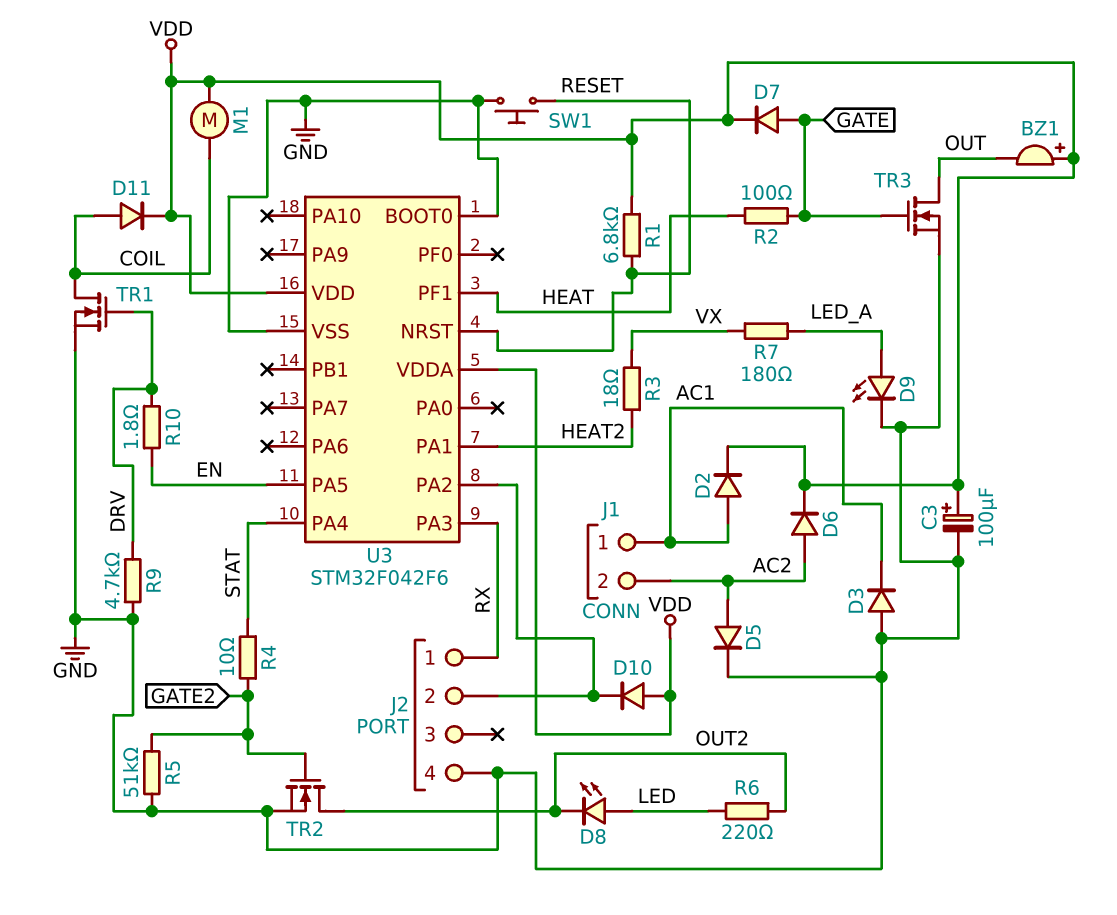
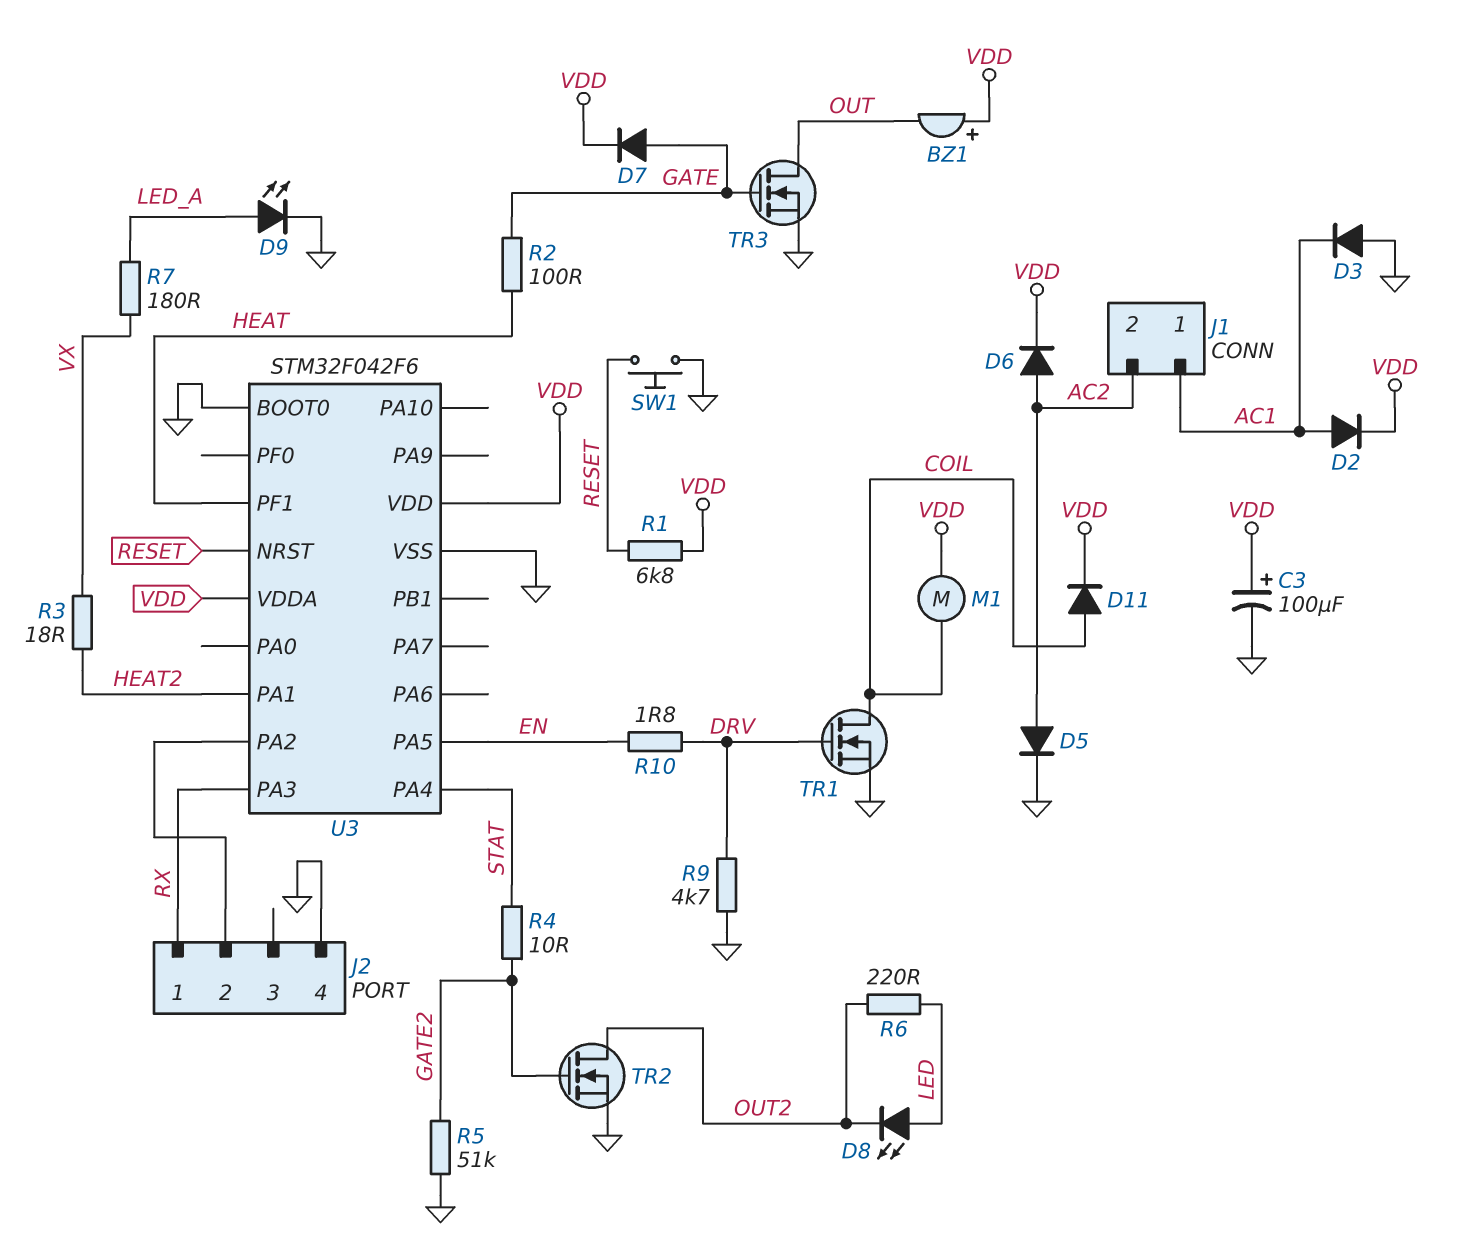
D10: diode (A VDD, K J2/2) -> none

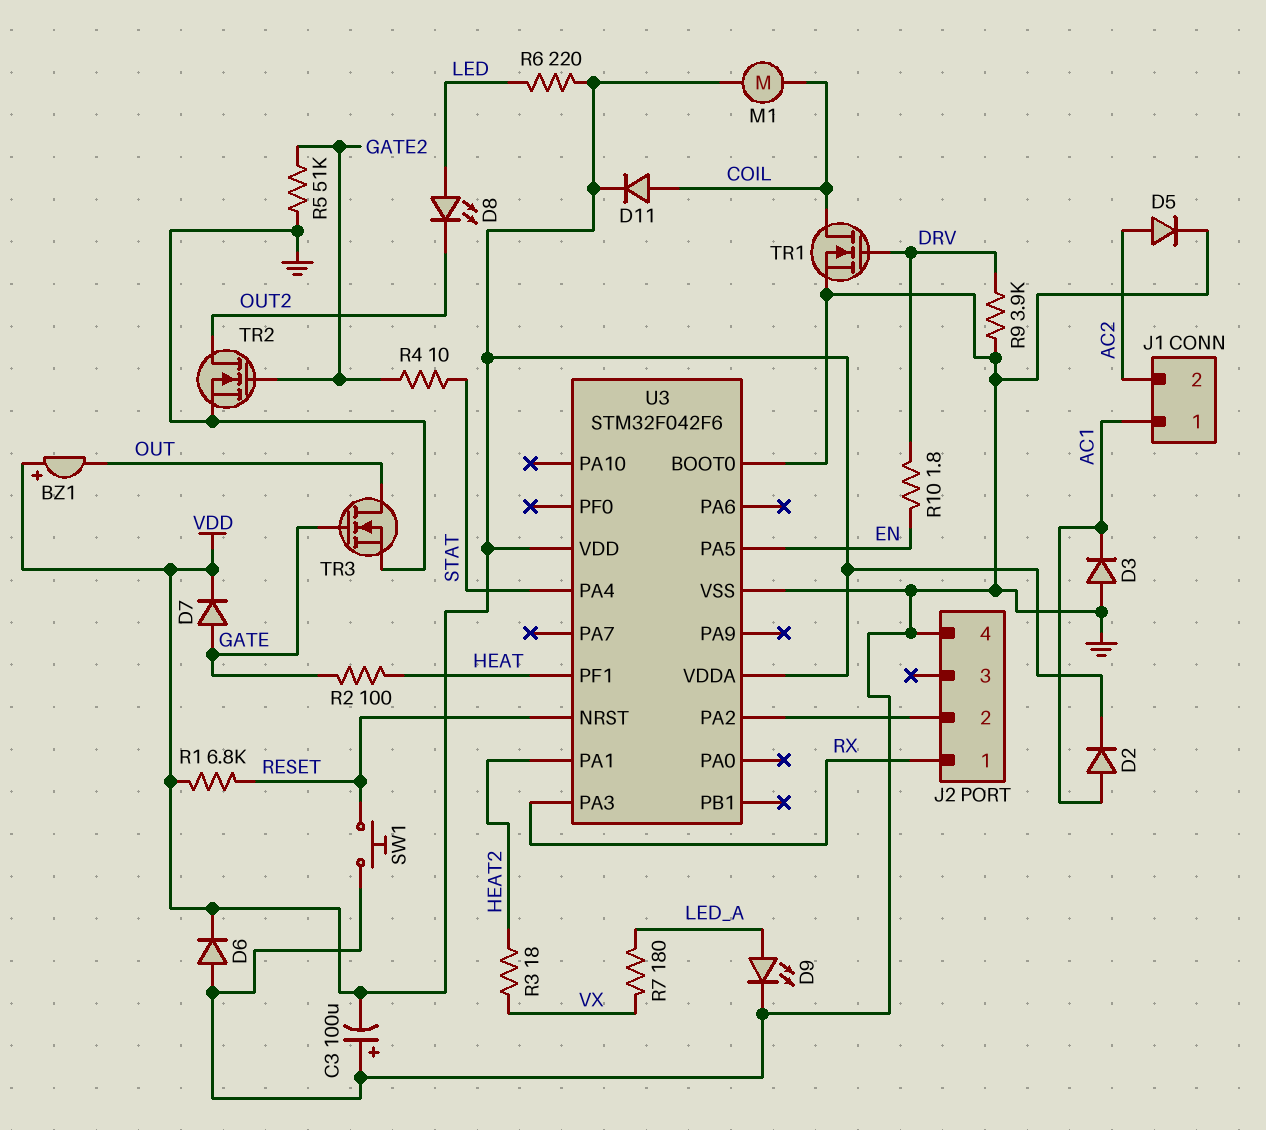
C3: 100uF (plus VDD, minus GND) -> 100uF (plus GND, minus VDD)
D6: diode (A AC2, K VDD) -> diode (A GND, K VDD)
R6: 220 (LED, OUT2) -> 220 (LED, VDD)
R9: 4.7k (DRV, GND) -> 3.9k (DRV, GND)

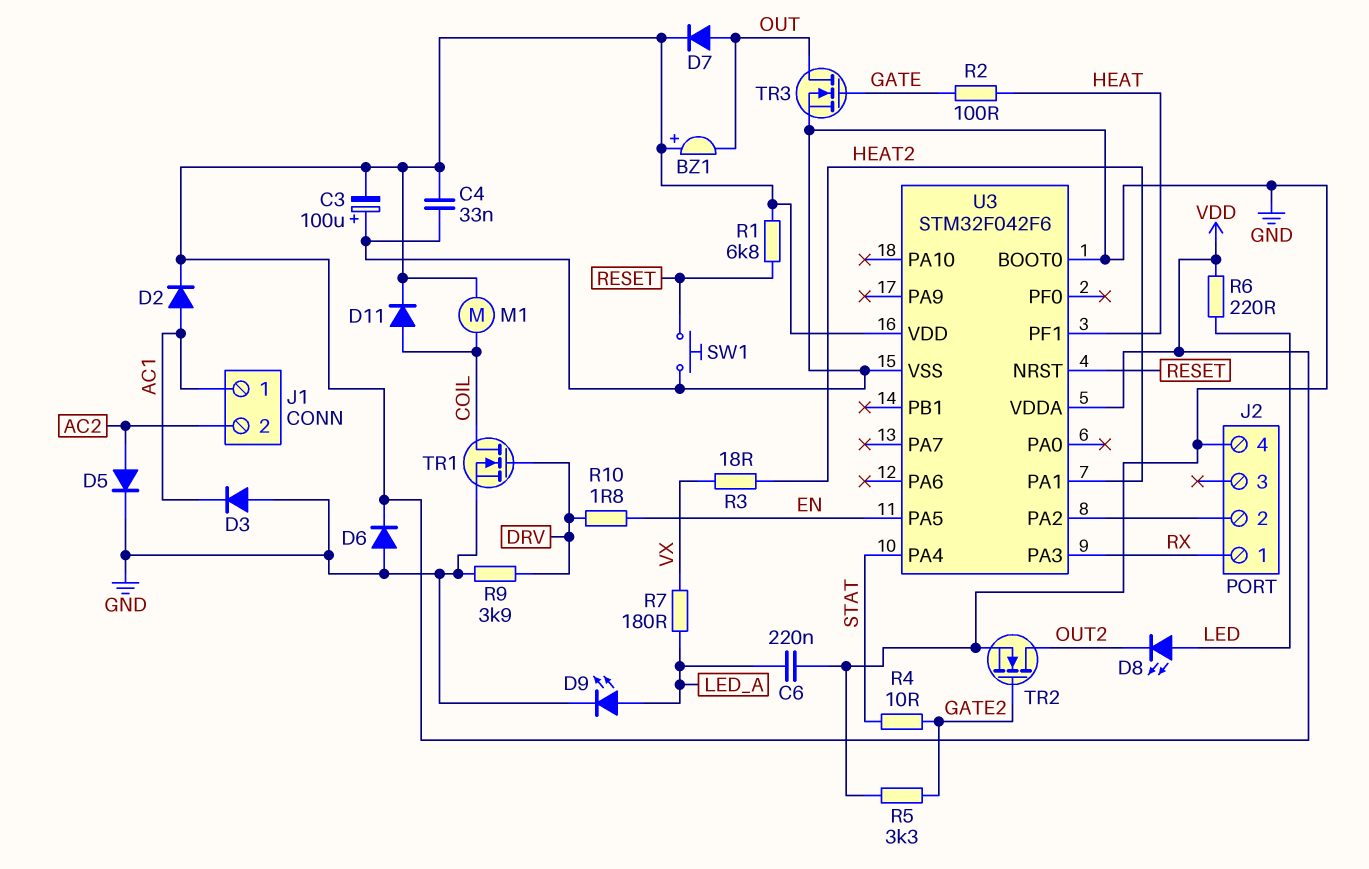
C4: none -> 33nF (GND, VDD)
C6: none -> 220nF (GND, LED_A)
D7: diode (A GATE, K VDD) -> diode (A OUT, K VDD)
R5: 51k (GATE2, GND) -> 3.3k (GATE2, GND)

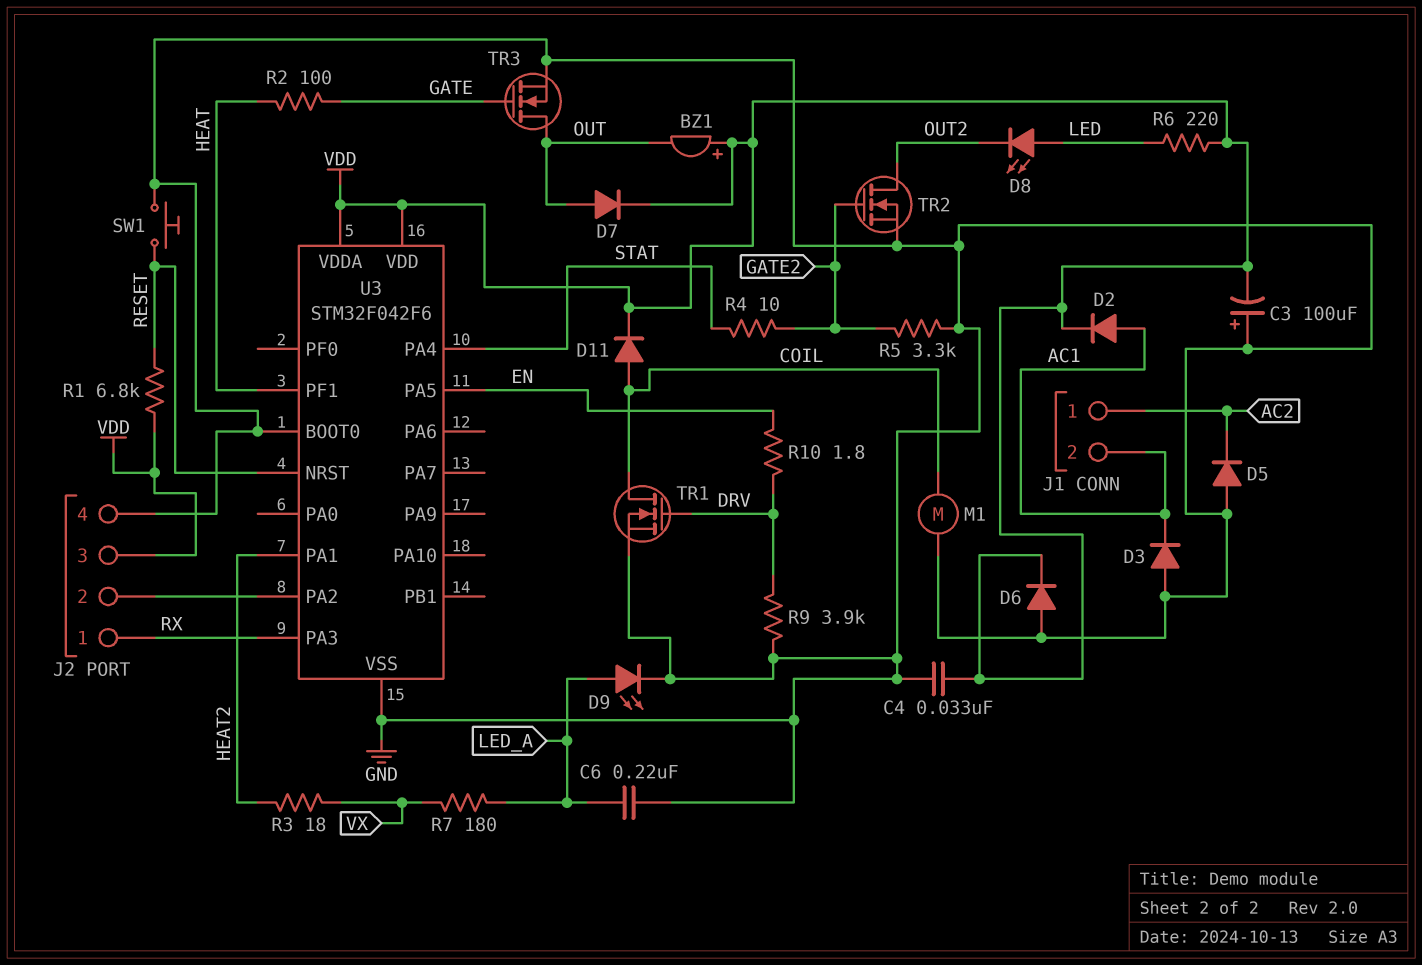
D5: diode (A AC2, K GND) -> diode (A GND, K AC2)
J1 pin 1: AC1 -> AC2
J1 pin 2: AC2 -> AC1
J2 pin 3: none -> VDD
M1: motor (COIL, VDD) -> motor (COIL, GND)

